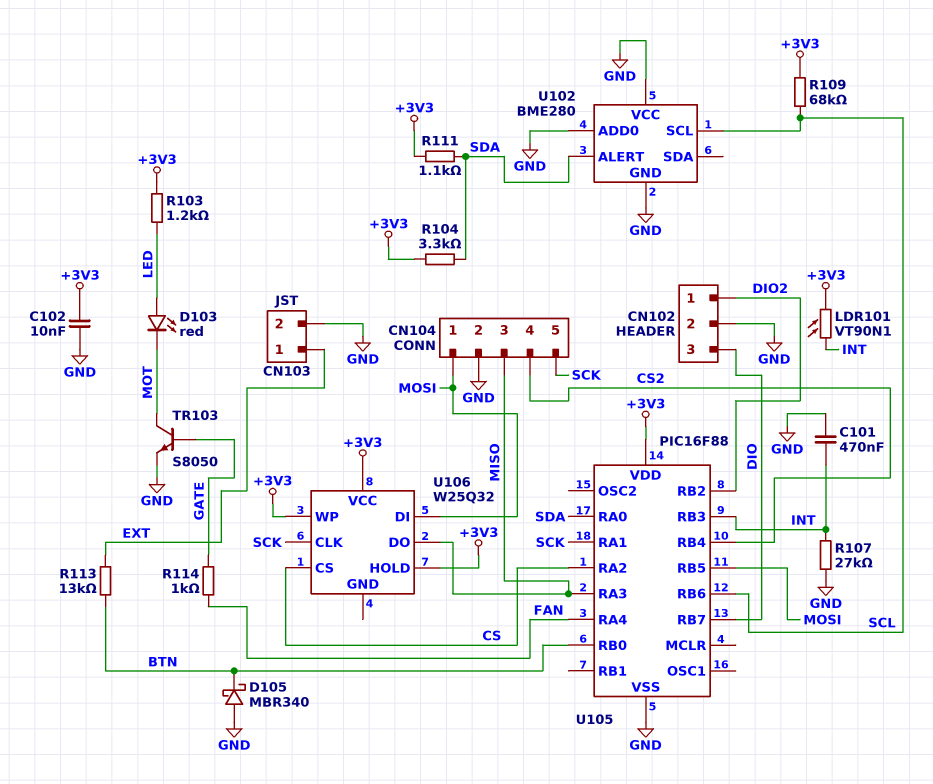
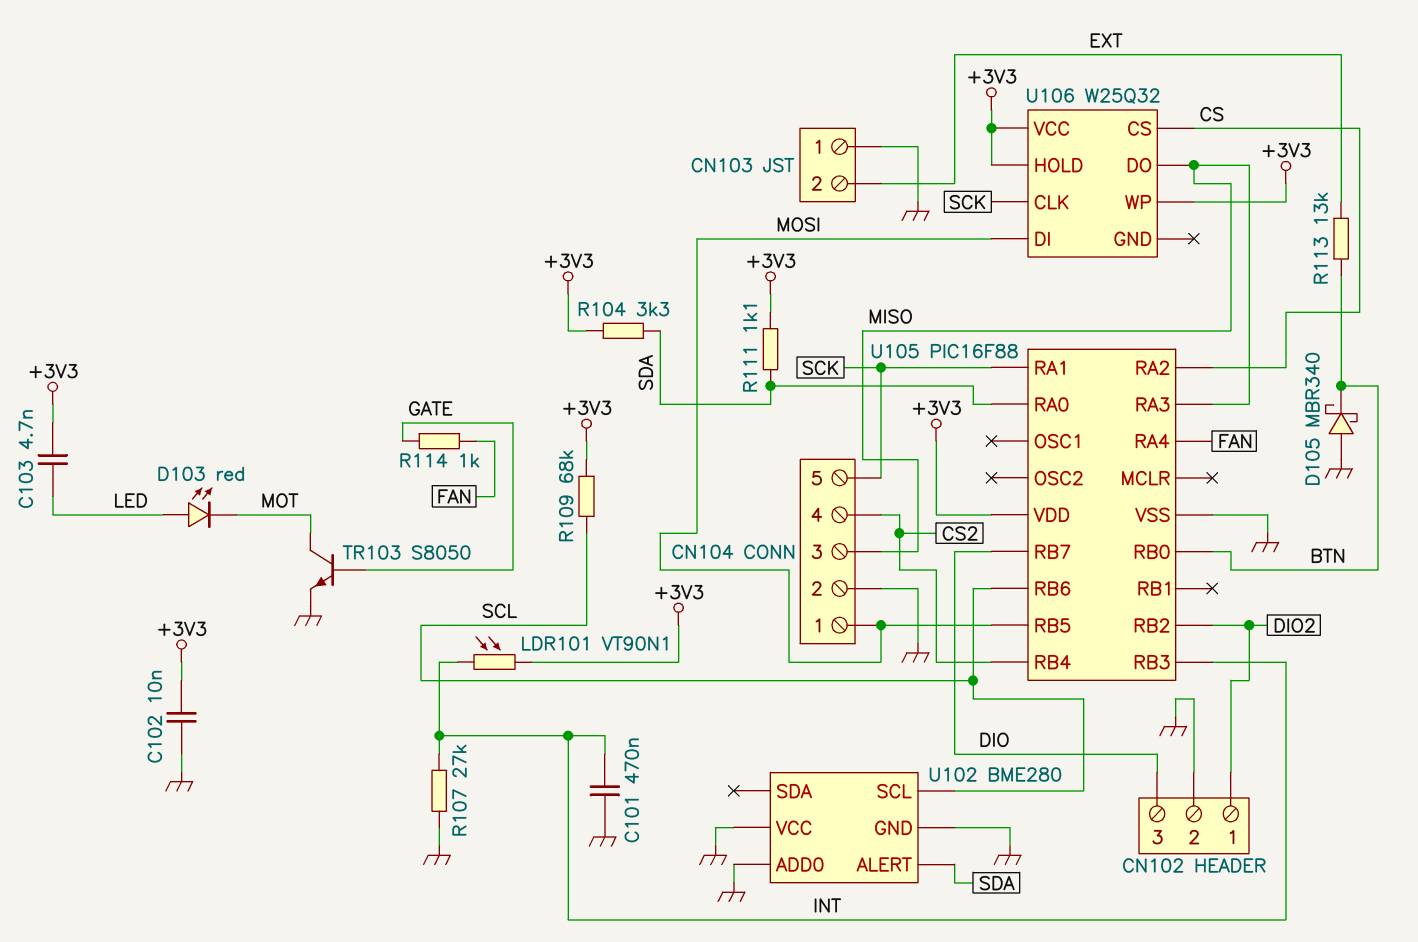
C103: none -> 4.7nF (+3V3, LED)
CN103 pin 1: EXT -> GND
CN103 pin 2: GND -> EXT
R103: 1.2k (+3V3, LED) -> none

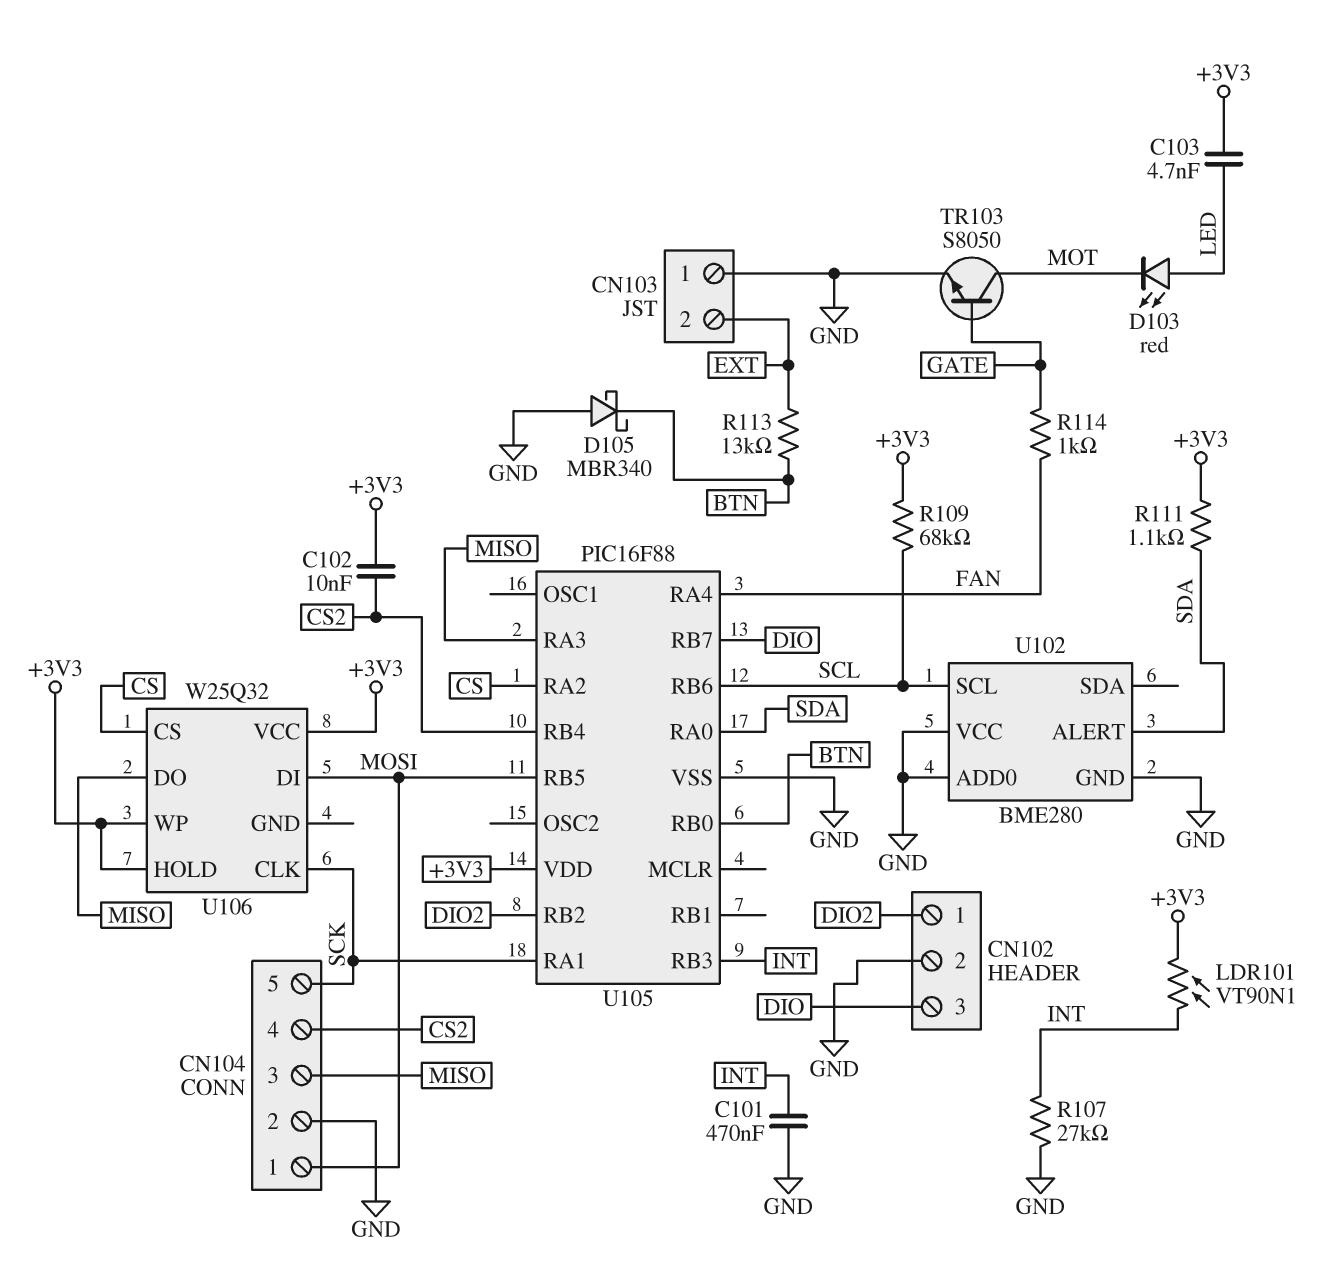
C102: 10nF (+3V3, GND) -> 10nF (+3V3, CS2)
R104: 3.3k (+3V3, SDA) -> none

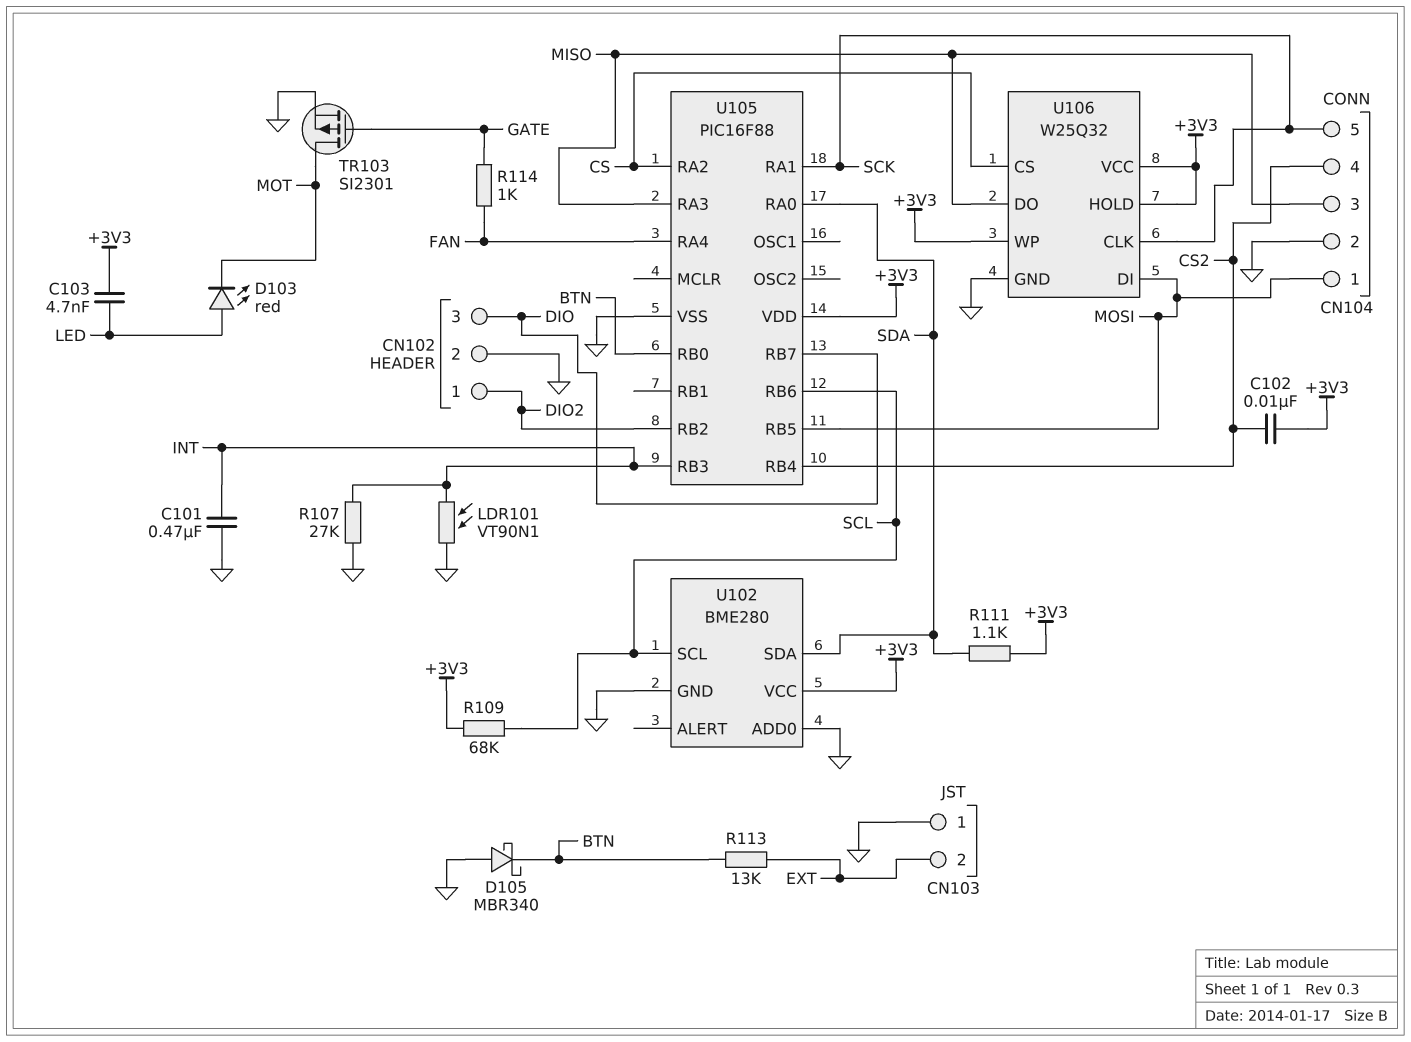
LDR101: VT90N1 (+3V3, INT) -> VT90N1 (GND, INT)
TR103: NPN S8050 (B GATE, C MOT, E GND) -> PMOS SI2301 (G GATE, D MOT, S GND)
U102 pin ALERT: SDA -> none
U102 pin SDA: none -> SDA
U102 pin VCC: GND -> +3V3
U106 pin GND: none -> GND

